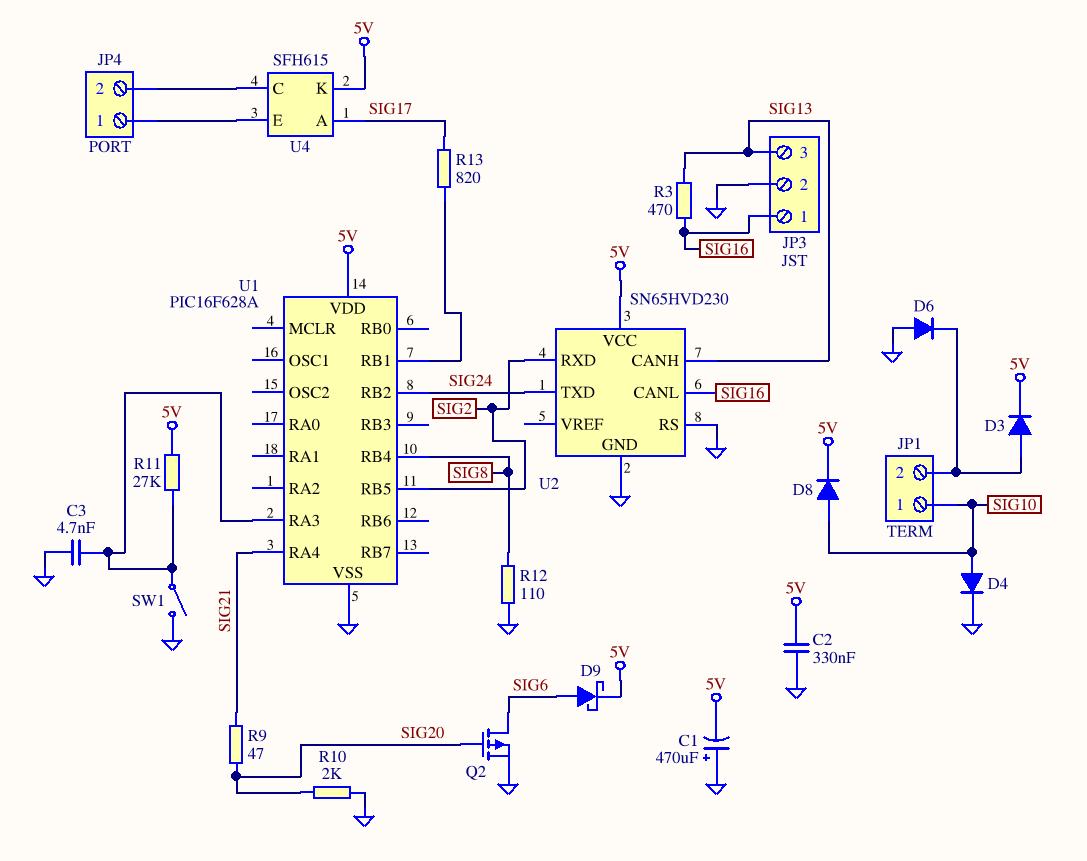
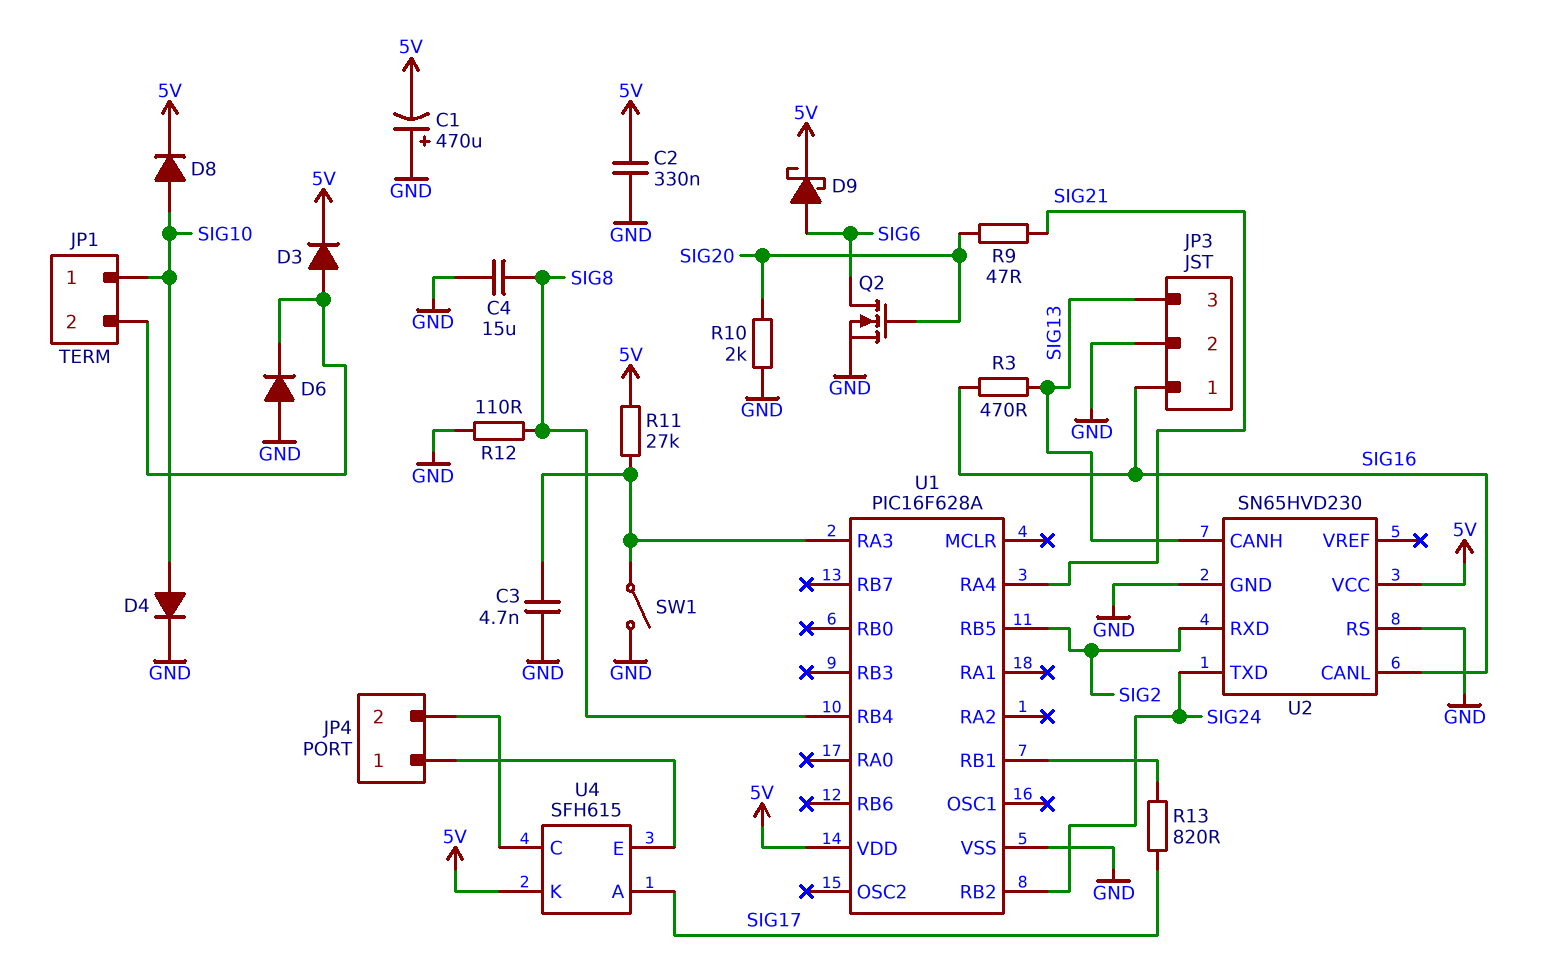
C4: none -> 15uF (GND, SIG8)
Q2: PMOS (G SIG20, D SIG6, S GND) -> NMOS (G SIG20, D SIG6, S GND)

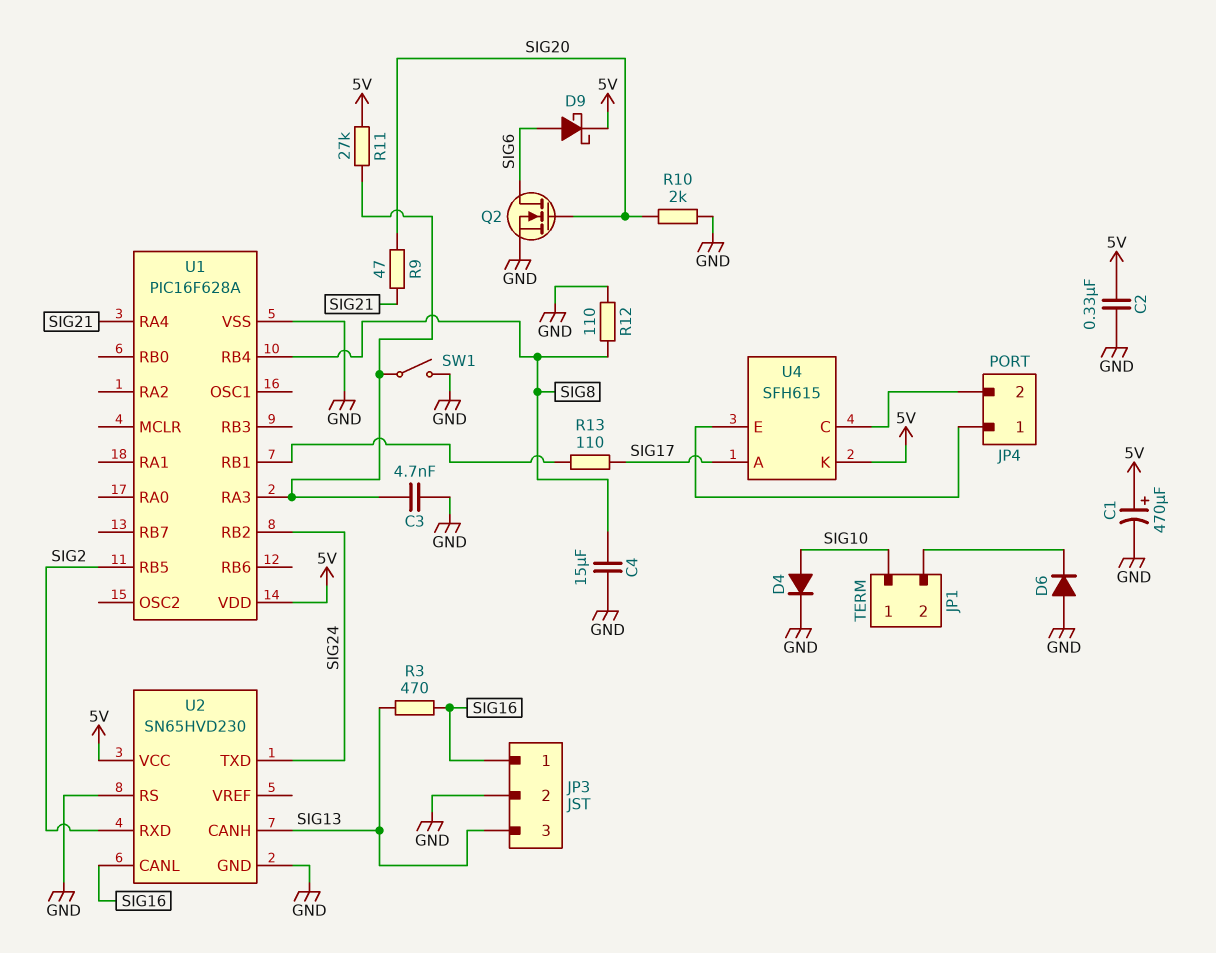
C1: 470uF (plus GND, minus 5V) -> 470uF (plus 5V, minus GND)
D3: diode (A JP1/2, K 5V) -> none
D8: diode (A SIG10, K 5V) -> none
R13: 820 (SIG17, U1/RB1) -> 110 (SIG17, U1/RB1)

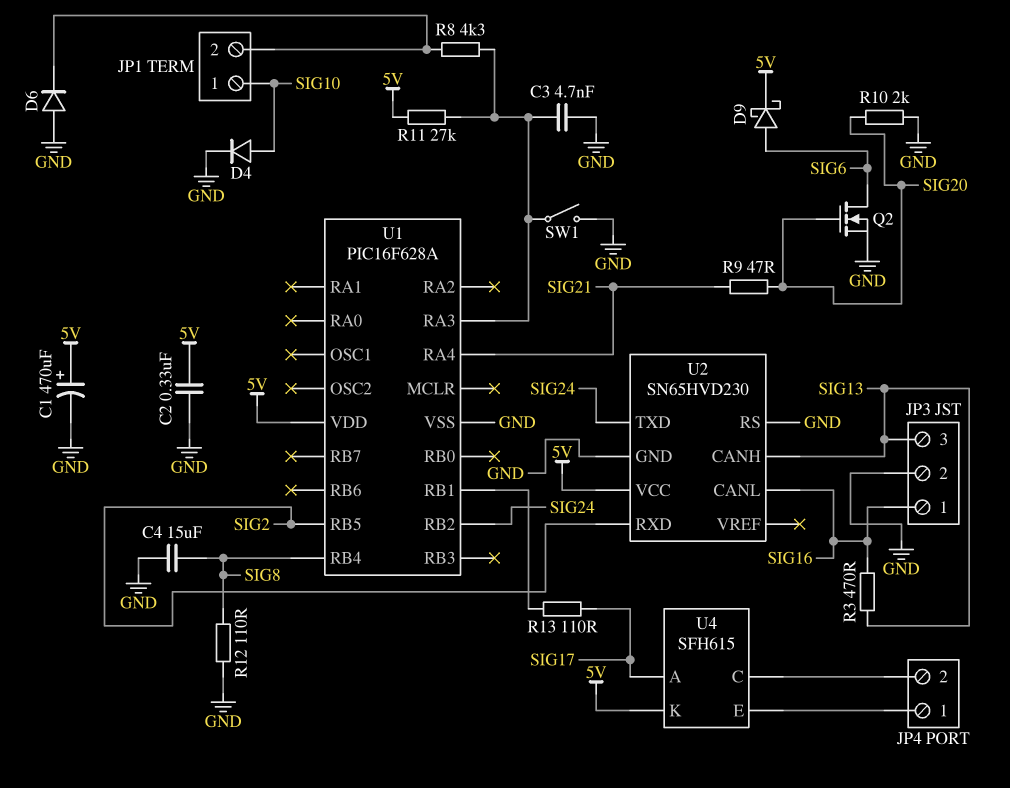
R8: none -> 4.3k (JP1/2, U1/RA3)

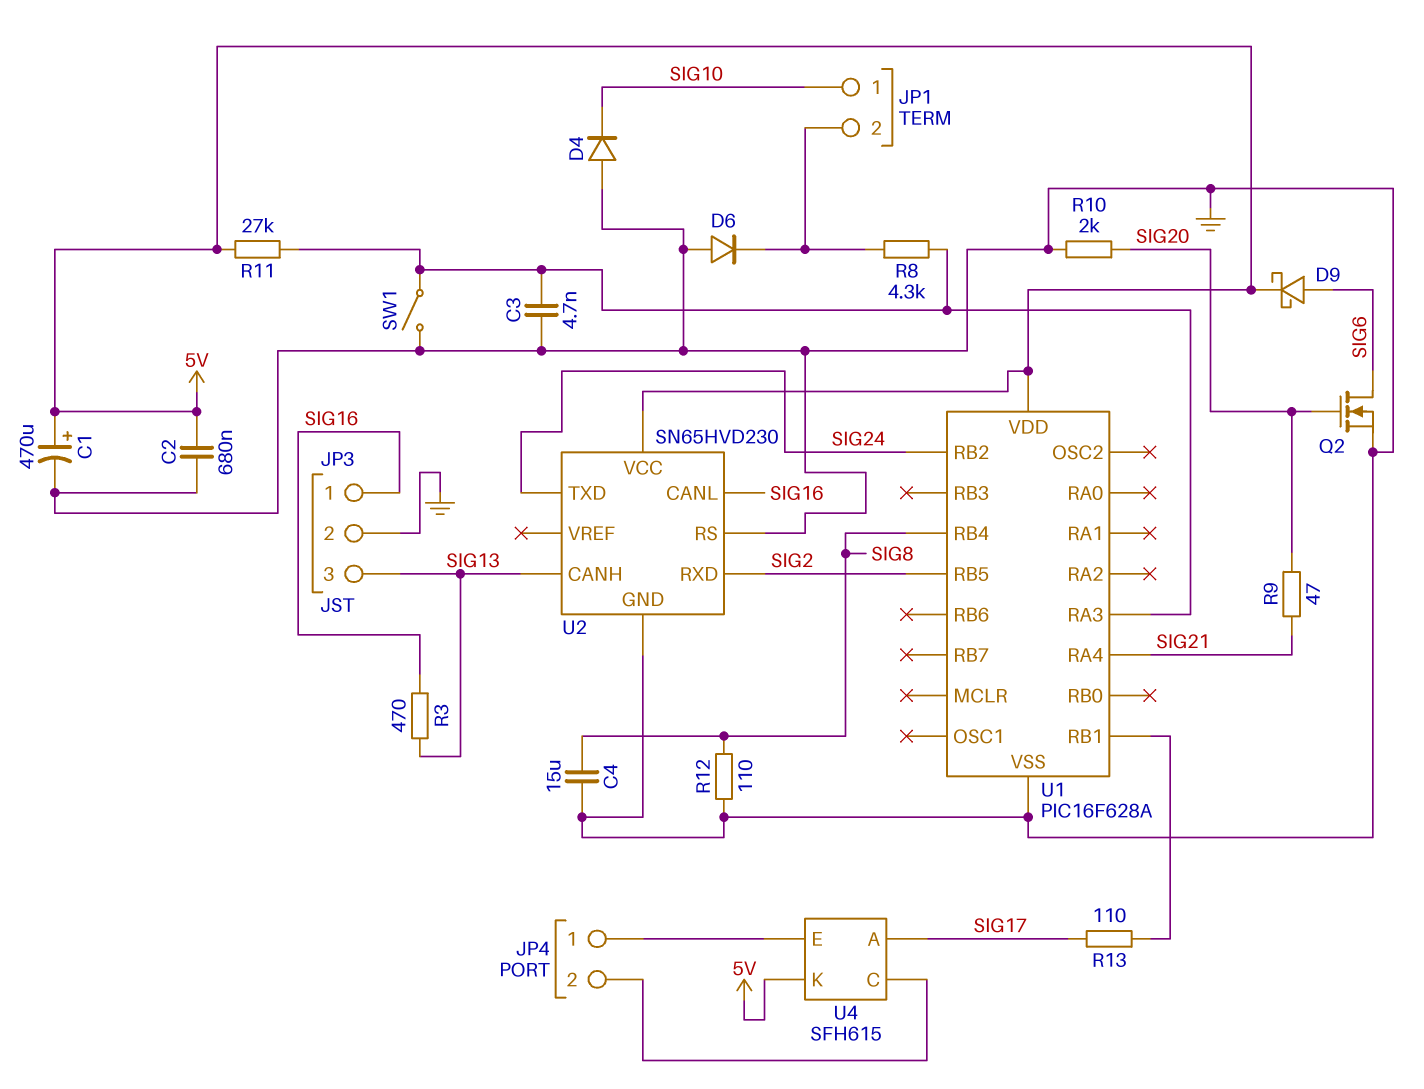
C2: 330nF (5V, GND) -> 680nF (5V, GND)
D4: diode (A SIG10, K GND) -> diode (A GND, K SIG10)

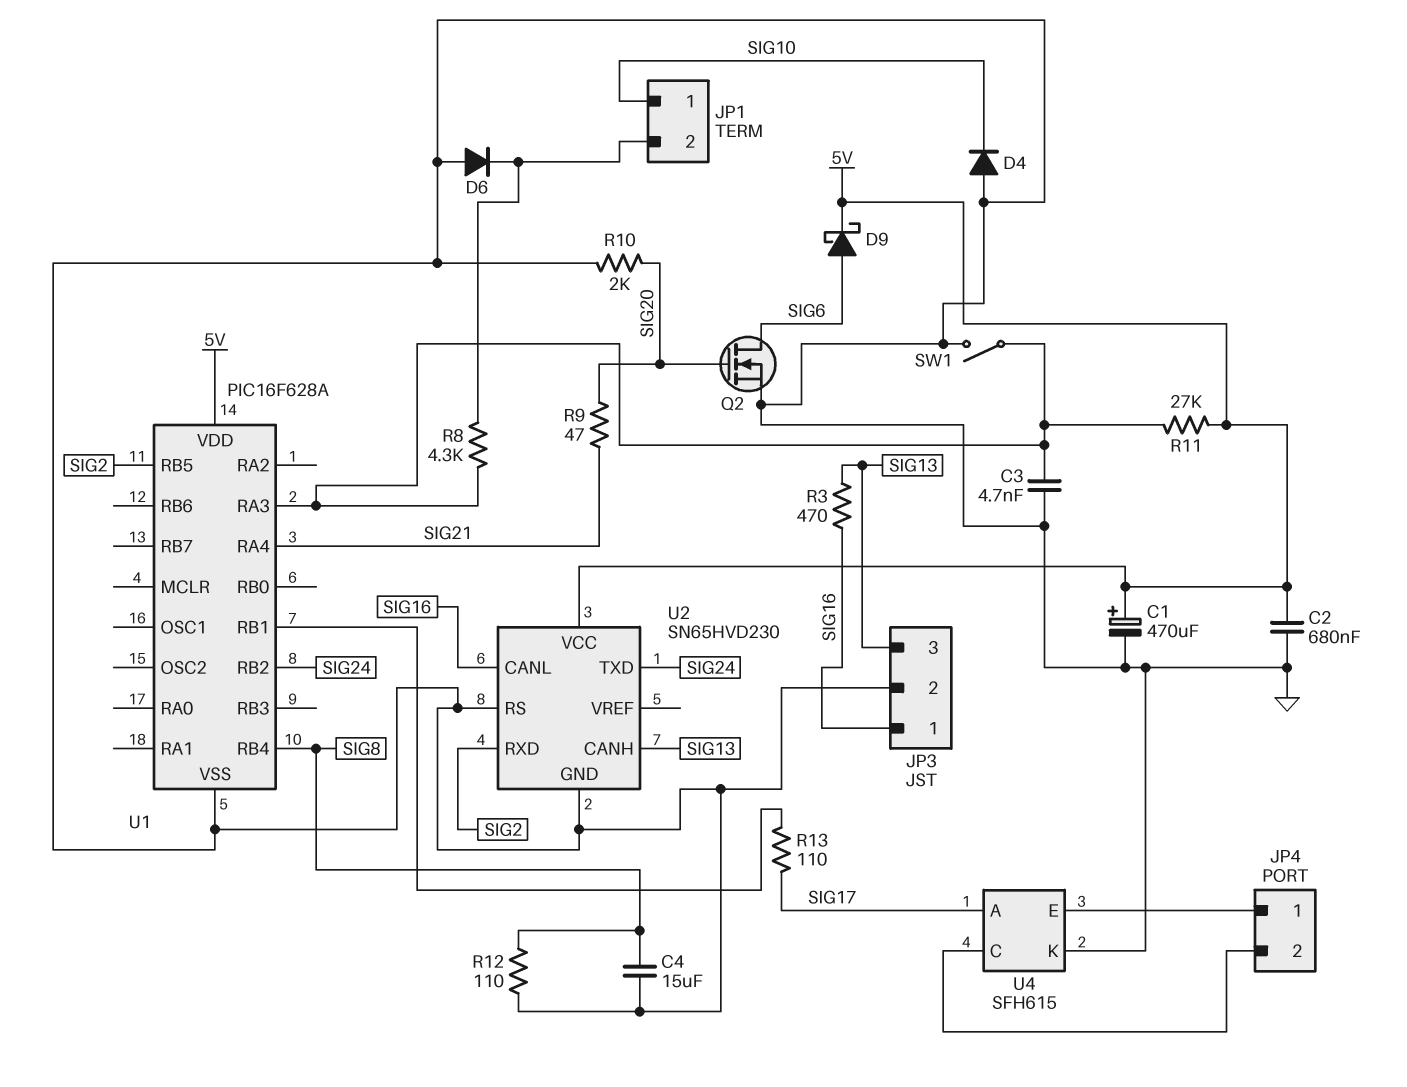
U4 pin K: 5V -> GND

